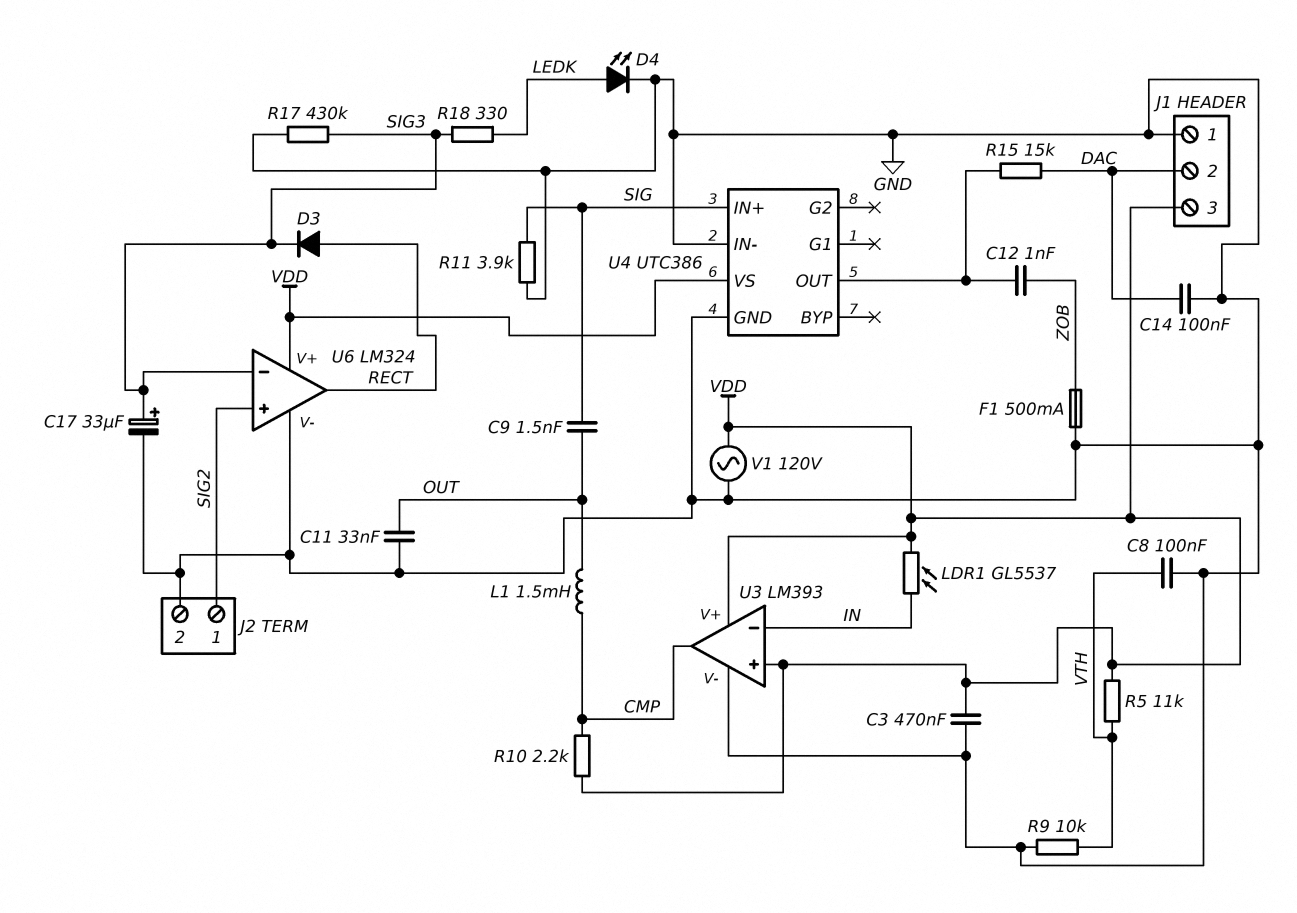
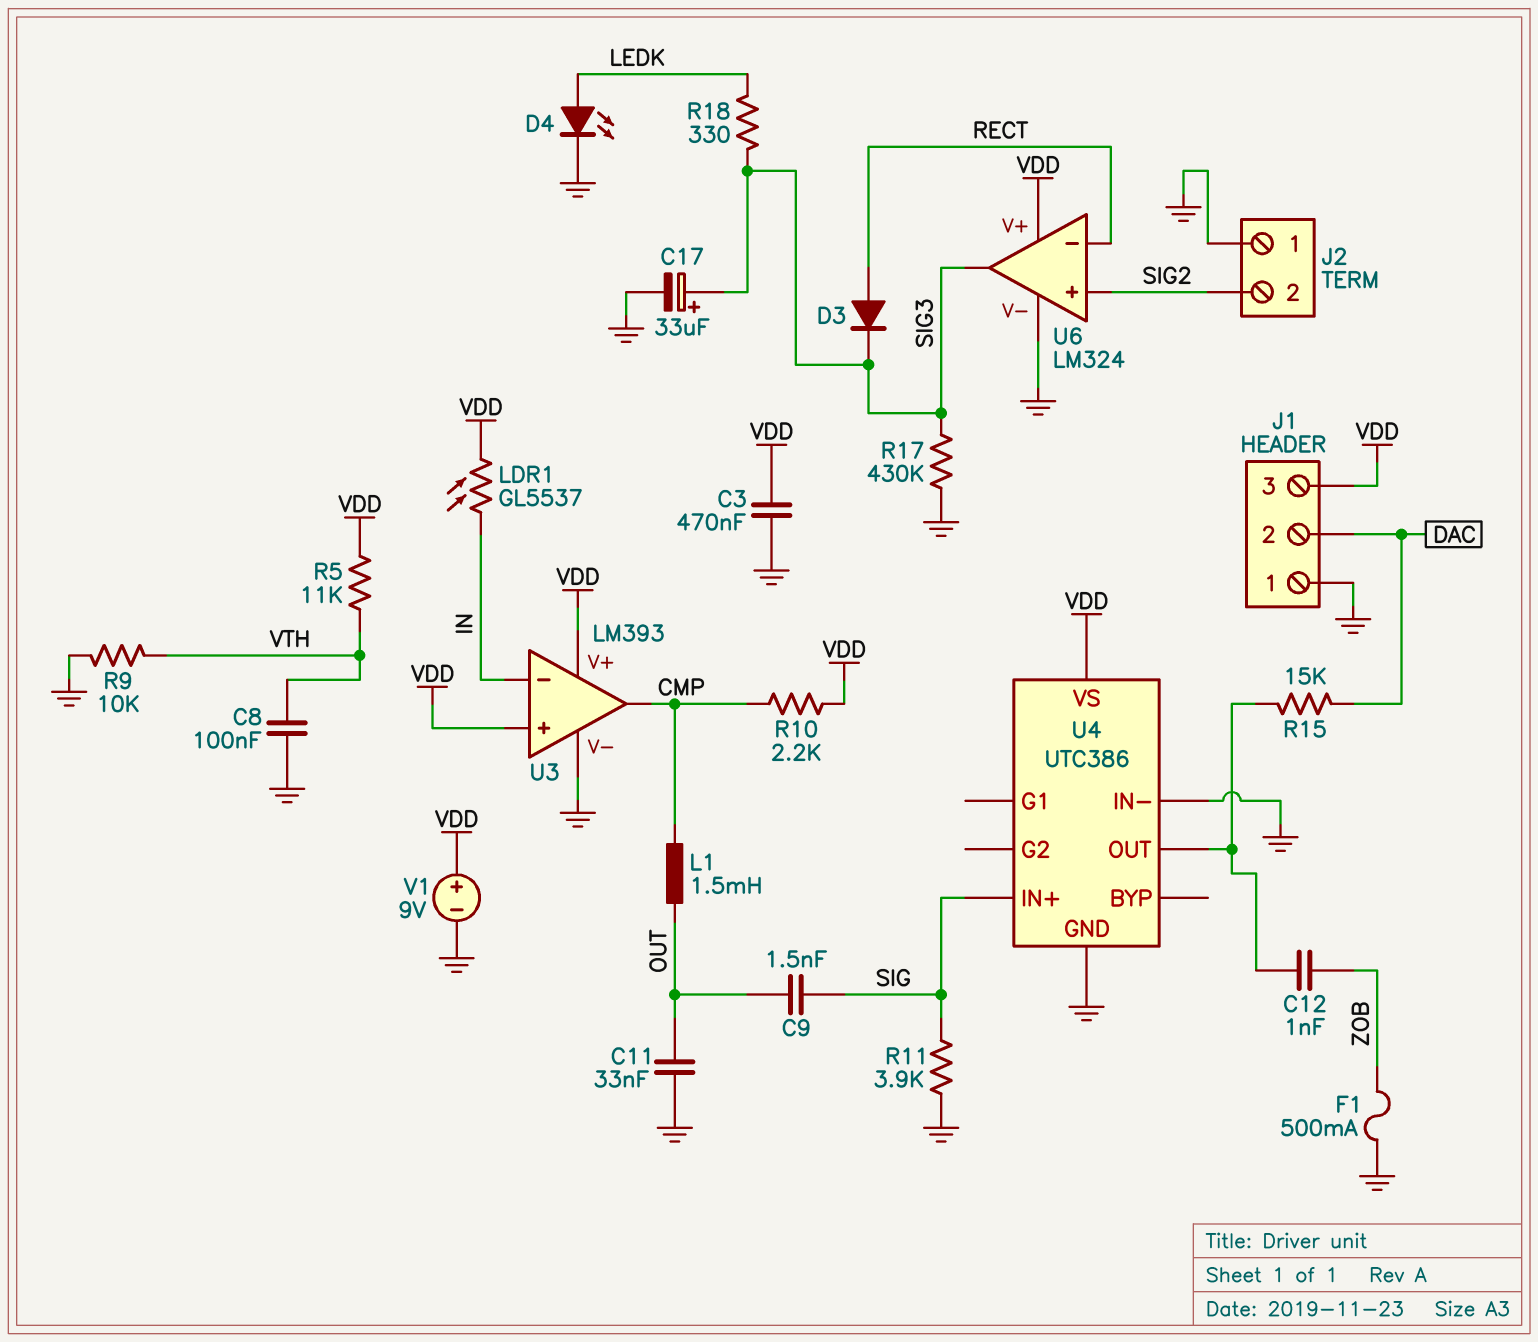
C14: 100nF (DAC, GND) -> none
J2 pin 1: SIG2 -> GND
J2 pin 2: GND -> SIG2
U6 pin in-: SIG3 -> RECT
U6 pin out: RECT -> SIG3
V1: AC 120V (GND, VDD) -> 9V (plus VDD, minus GND)

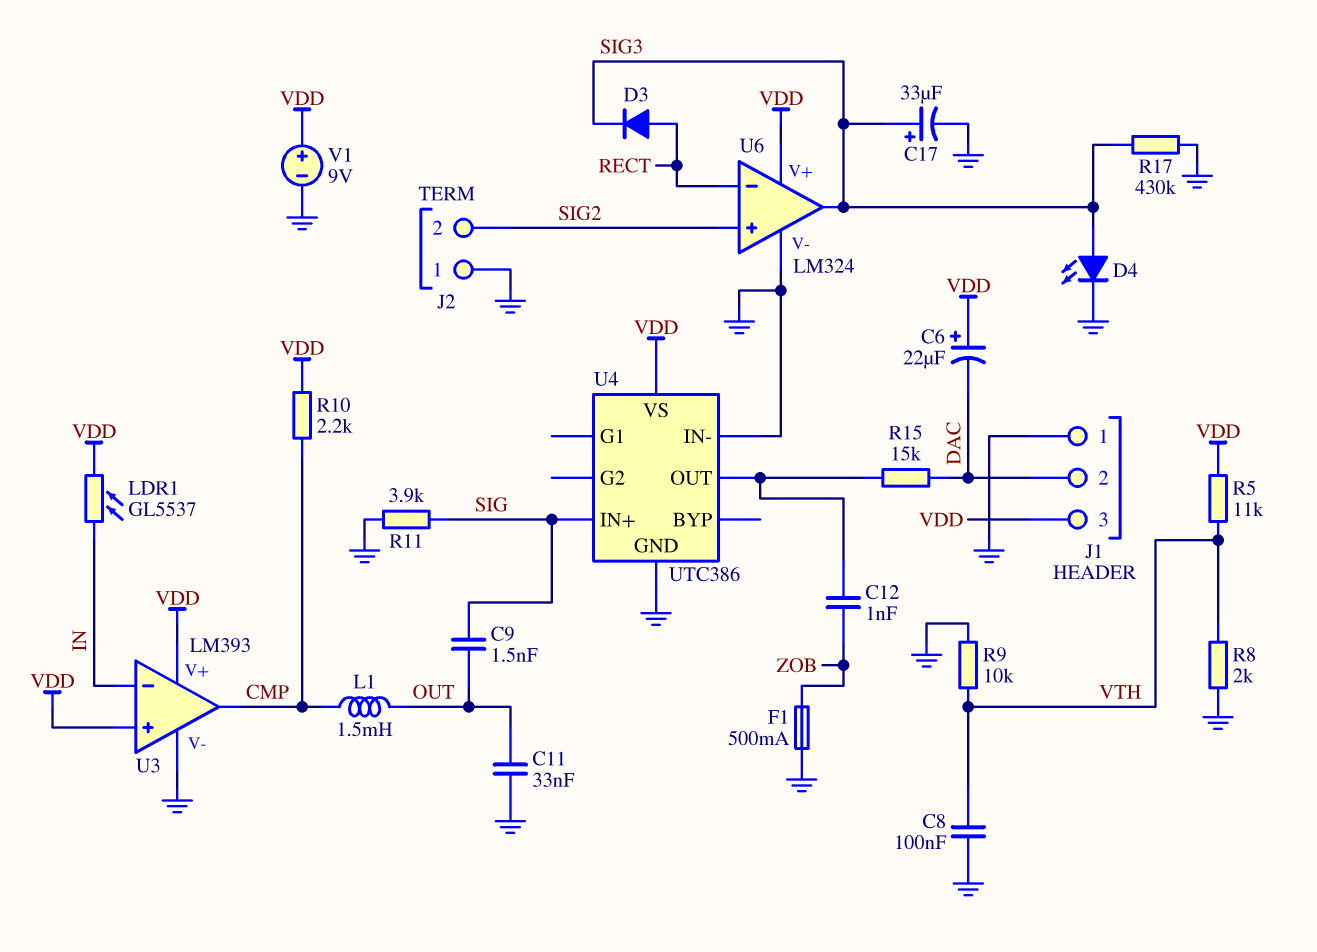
C3: 470nF (GND, VDD) -> none
C6: none -> 22uF (plus VDD, minus DAC)
D4: LED (A LEDK, K GND) -> LED (A SIG3, K GND)
R8: none -> 2k (GND, VTH)
R18: 330 (LEDK, SIG3) -> none

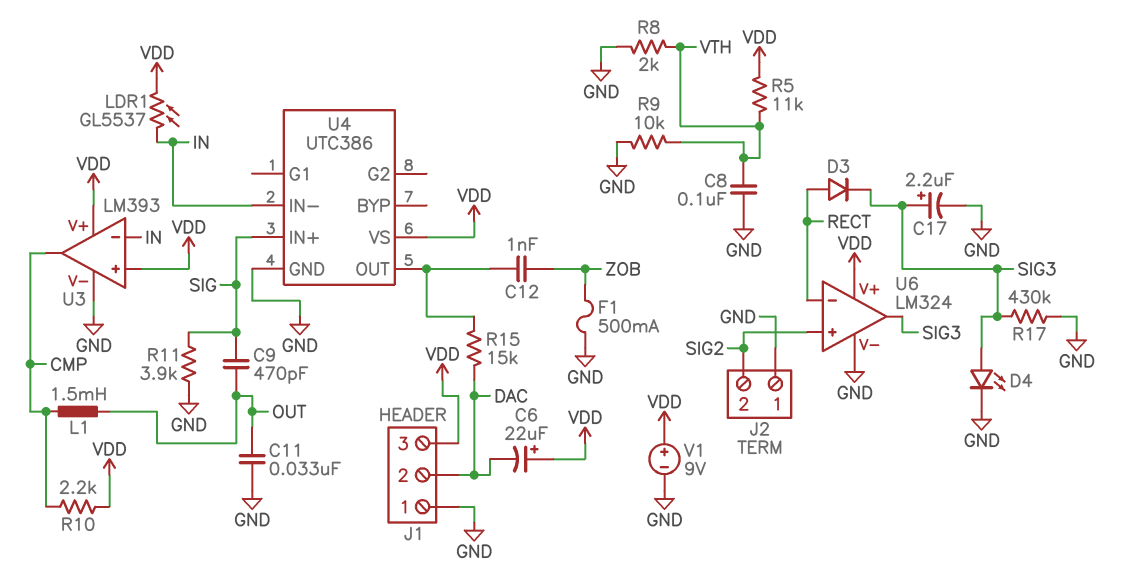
C9: 1.5nF (OUT, SIG) -> 470pF (OUT, SIG)
C17: 33uF (plus SIG3, minus GND) -> 2.2uF (plus SIG3, minus GND)
U4 pin IN-: GND -> IN

